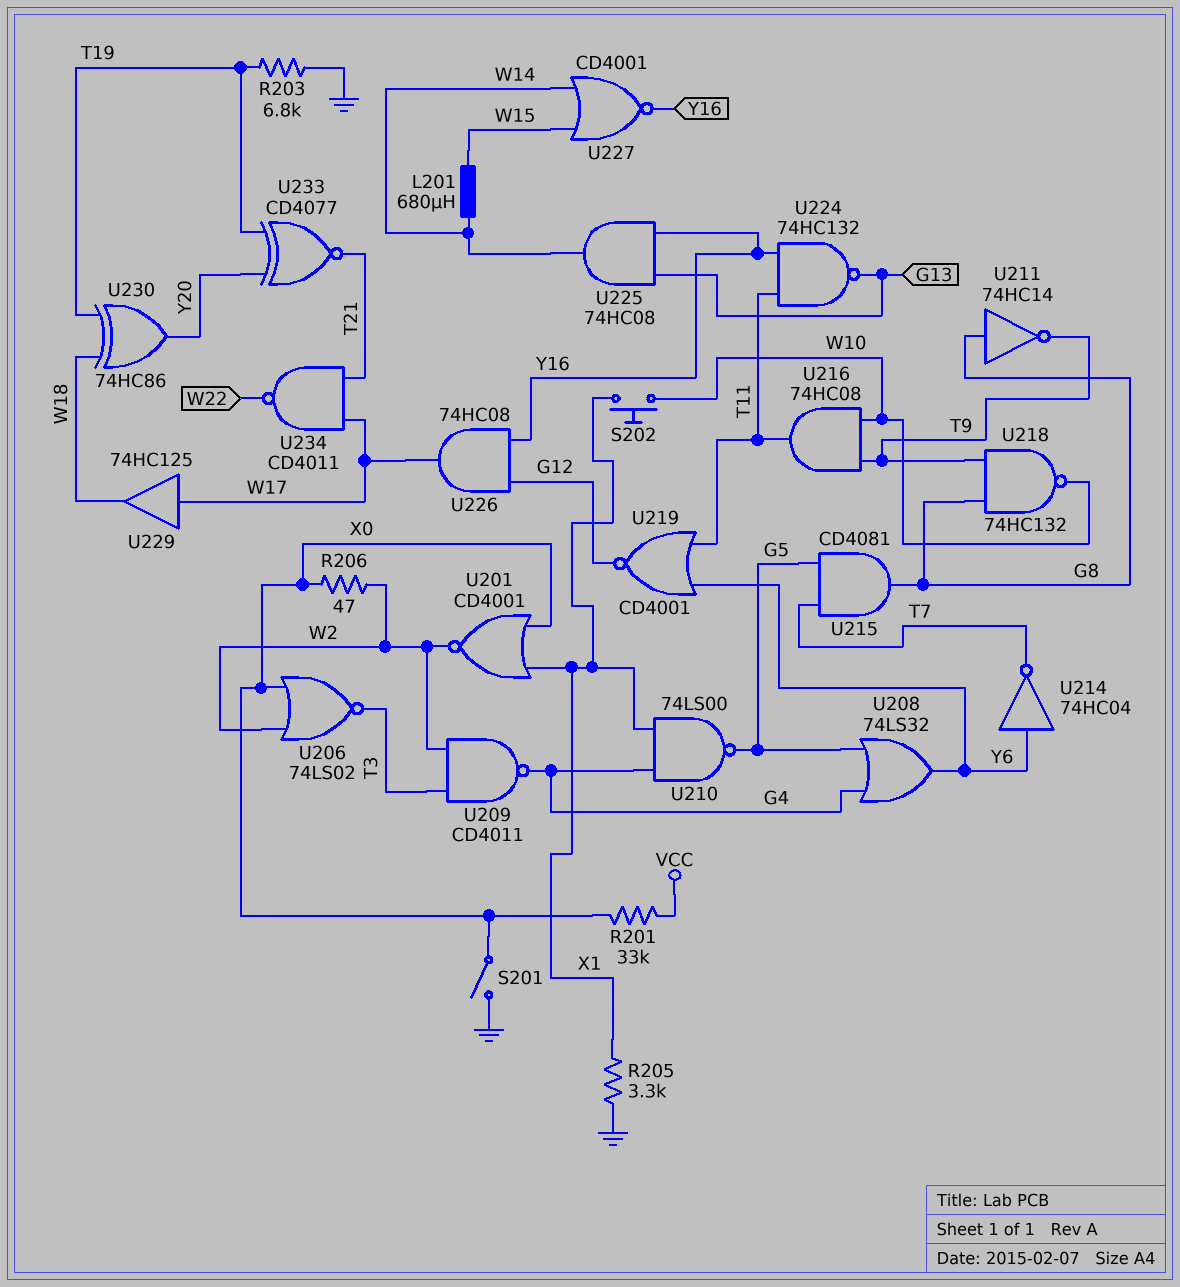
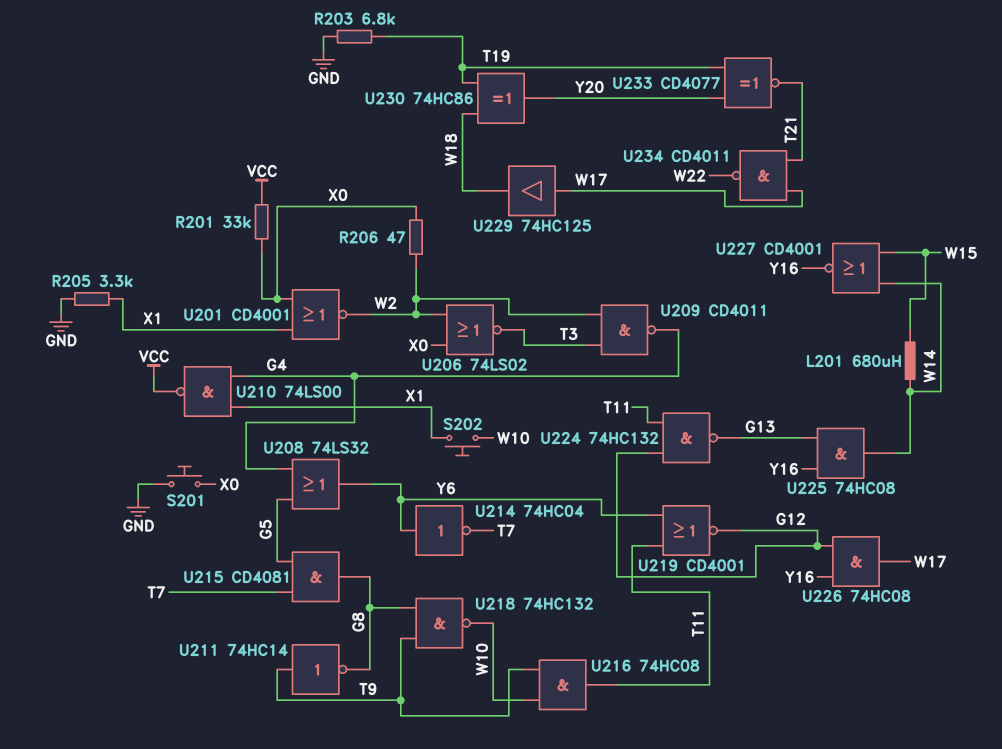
S201: switch (GND, X0) -> button (GND, X0)
U210: NAND 74LS00 (in G4, in X1, out G5) -> NAND 74LS00 (in G4, in X1, out VCC)
U211: NOT 74HC14 (in G8, out T9) -> NOT 74HC14 (in T9, out G8)
U224: NAND 74HC132 (in T11, in Y16, out G13) -> NAND 74HC132 (in G12, in T11, out G13)

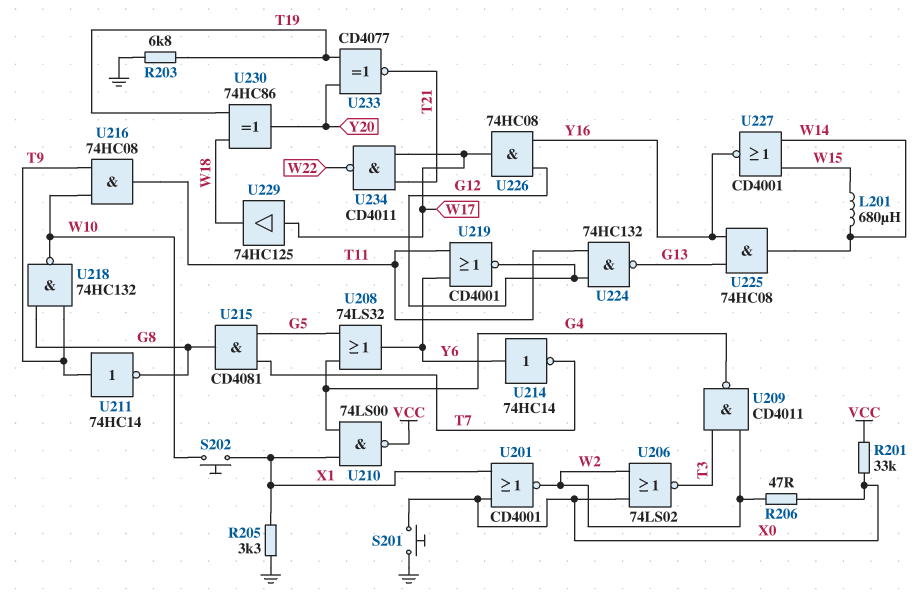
U214: NOT 74HC04 (in Y6, out T7) -> NOT 74HC14 (in Y6, out T7)

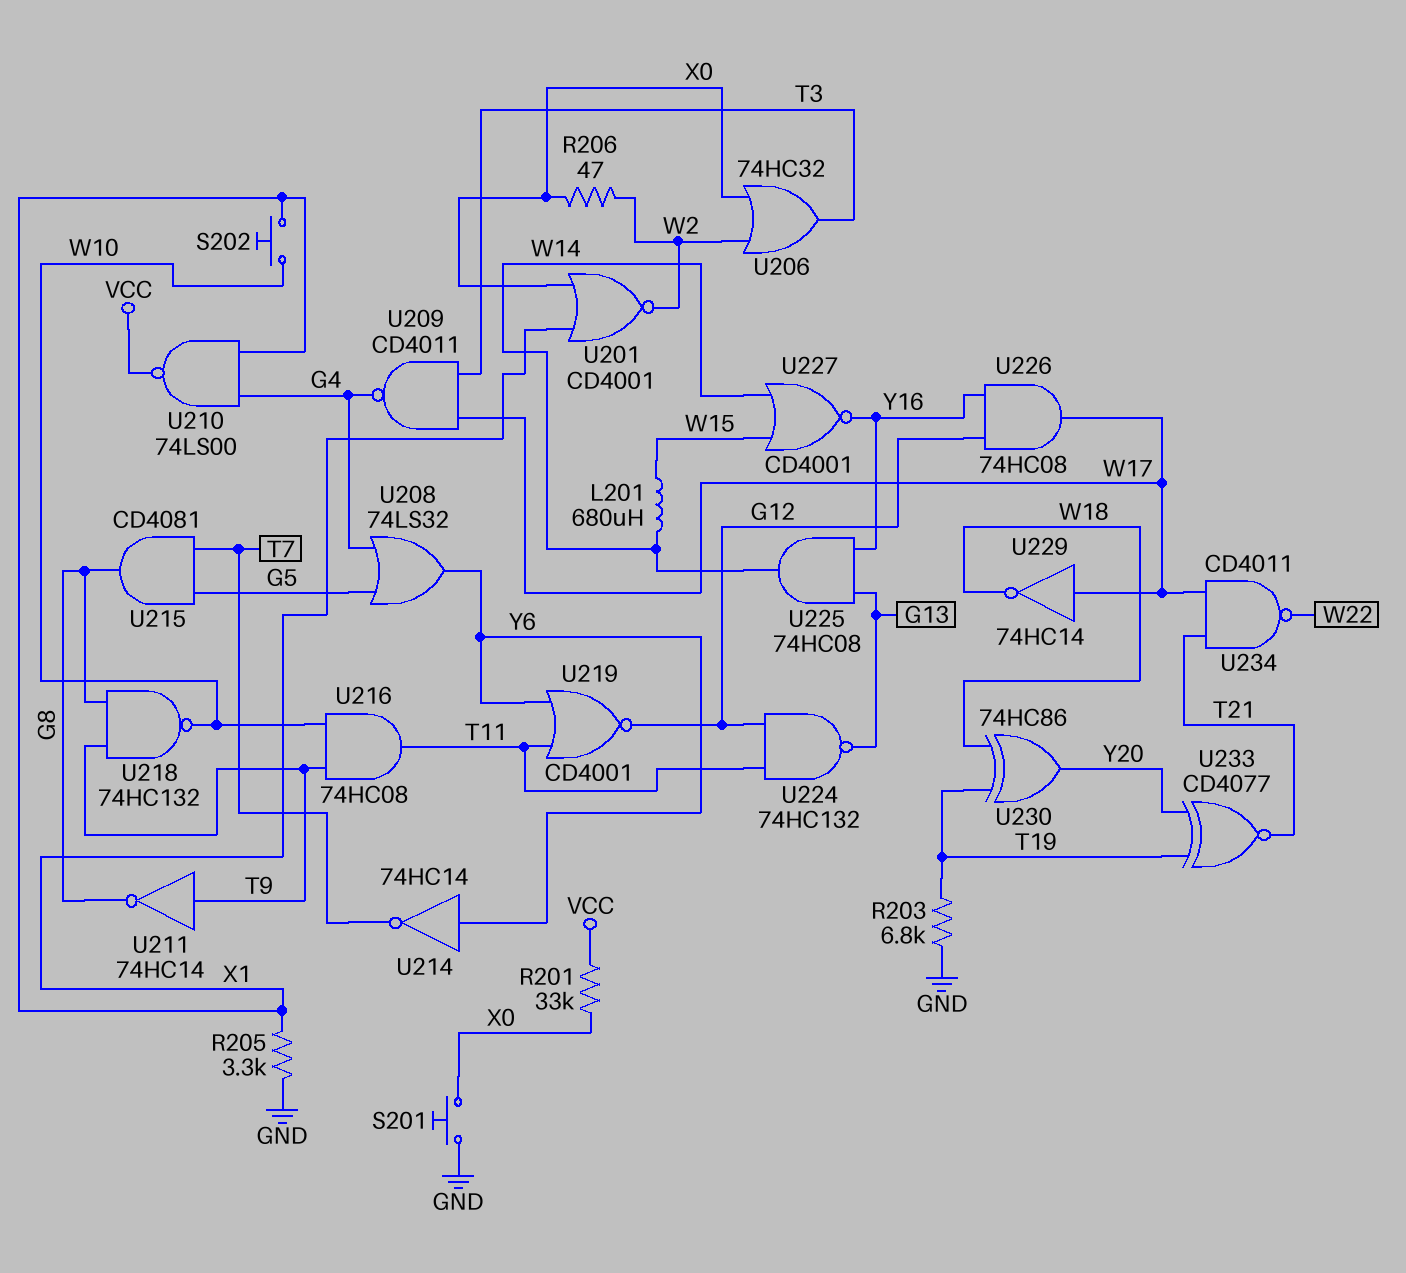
U206: NOR 74LS02 (in W2, in X0, out T3) -> OR 74HC32 (in W2, in X0, out T3)
U209: NAND CD4011 (in T3, in W2, out G4) -> NAND CD4011 (in T3, in W17, out G4)
U229: buffer 74HC125 (in W17, out W18) -> NOT 74HC14 (in W17, out W18)

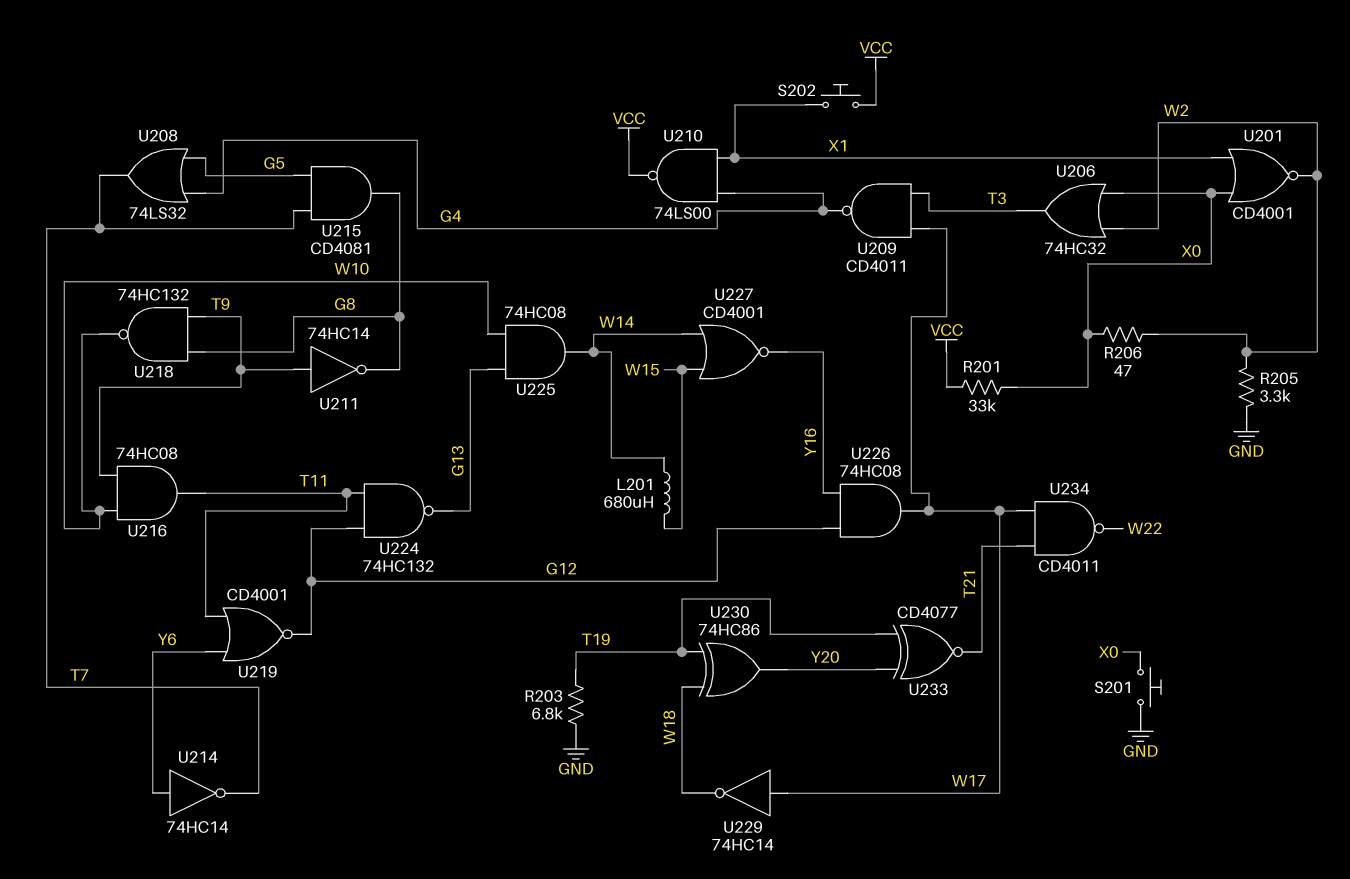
R205: 3.3k (GND, X1) -> 3.3k (GND, W2)
S202: button (W10, X1) -> button (VCC, X1)
U208: OR 74LS32 (in G4, in G5, out Y6) -> OR 74LS32 (in G4, in G5, out T7)
U225: AND 74HC08 (in G13, in Y16, out W14) -> AND 74HC08 (in G13, in W10, out W14)

